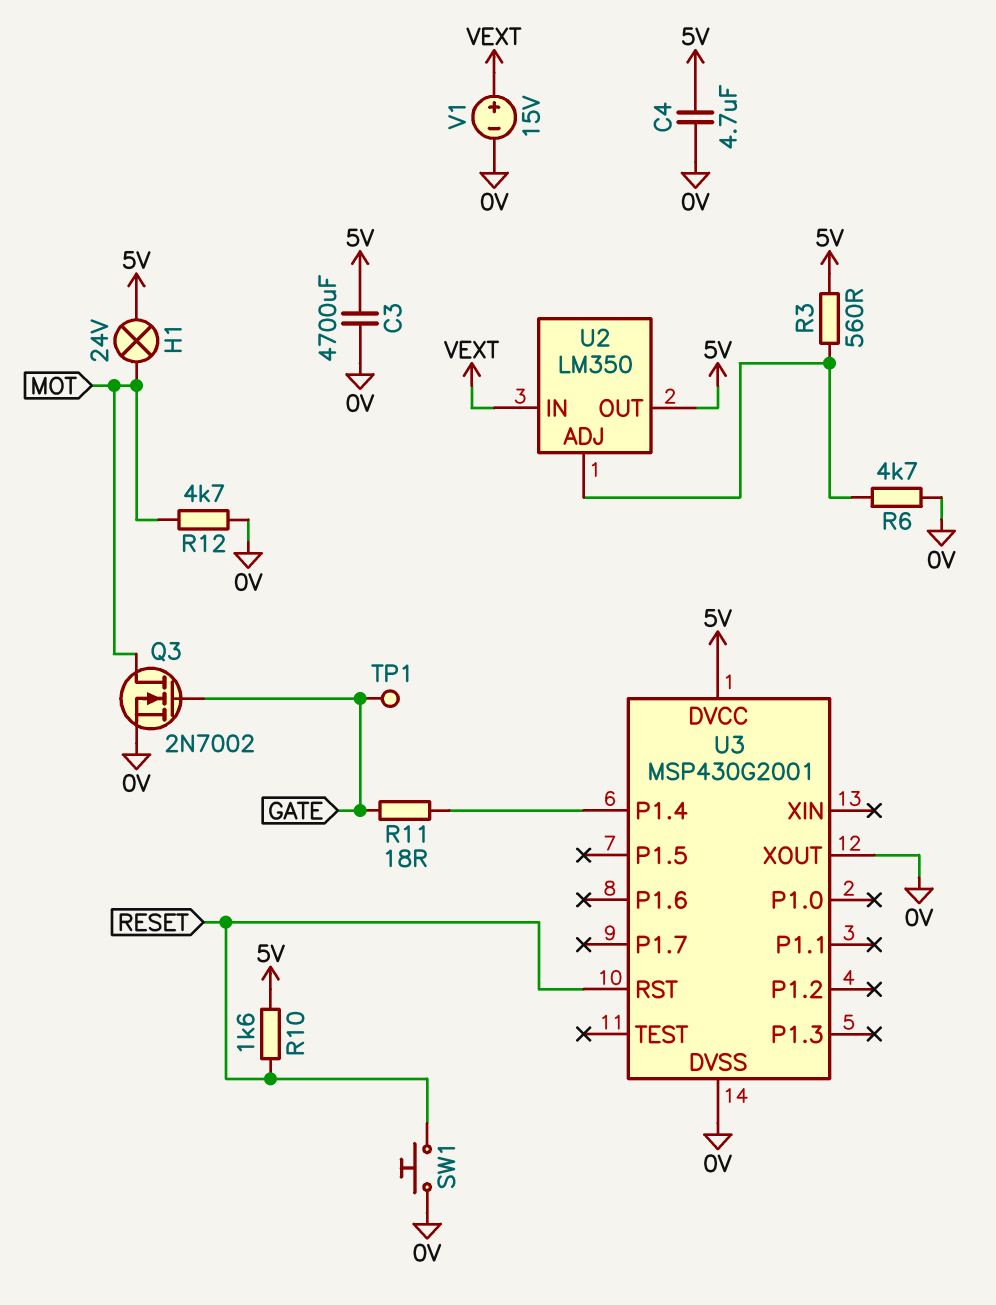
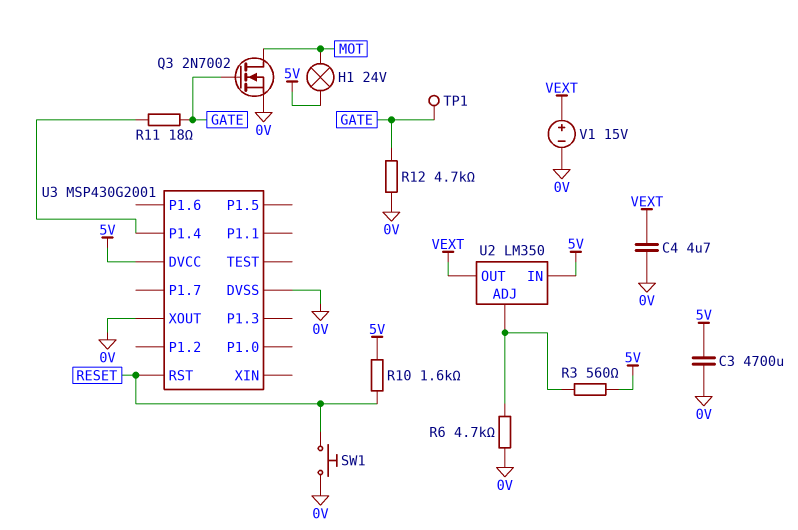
C4: 4.7uF (0V, 5V) -> 4.7uF (0V, VEXT)
R12: 4.7k (0V, MOT) -> 4.7k (0V, GATE)
U2 pin IN: VEXT -> 5V
U2 pin OUT: 5V -> VEXT

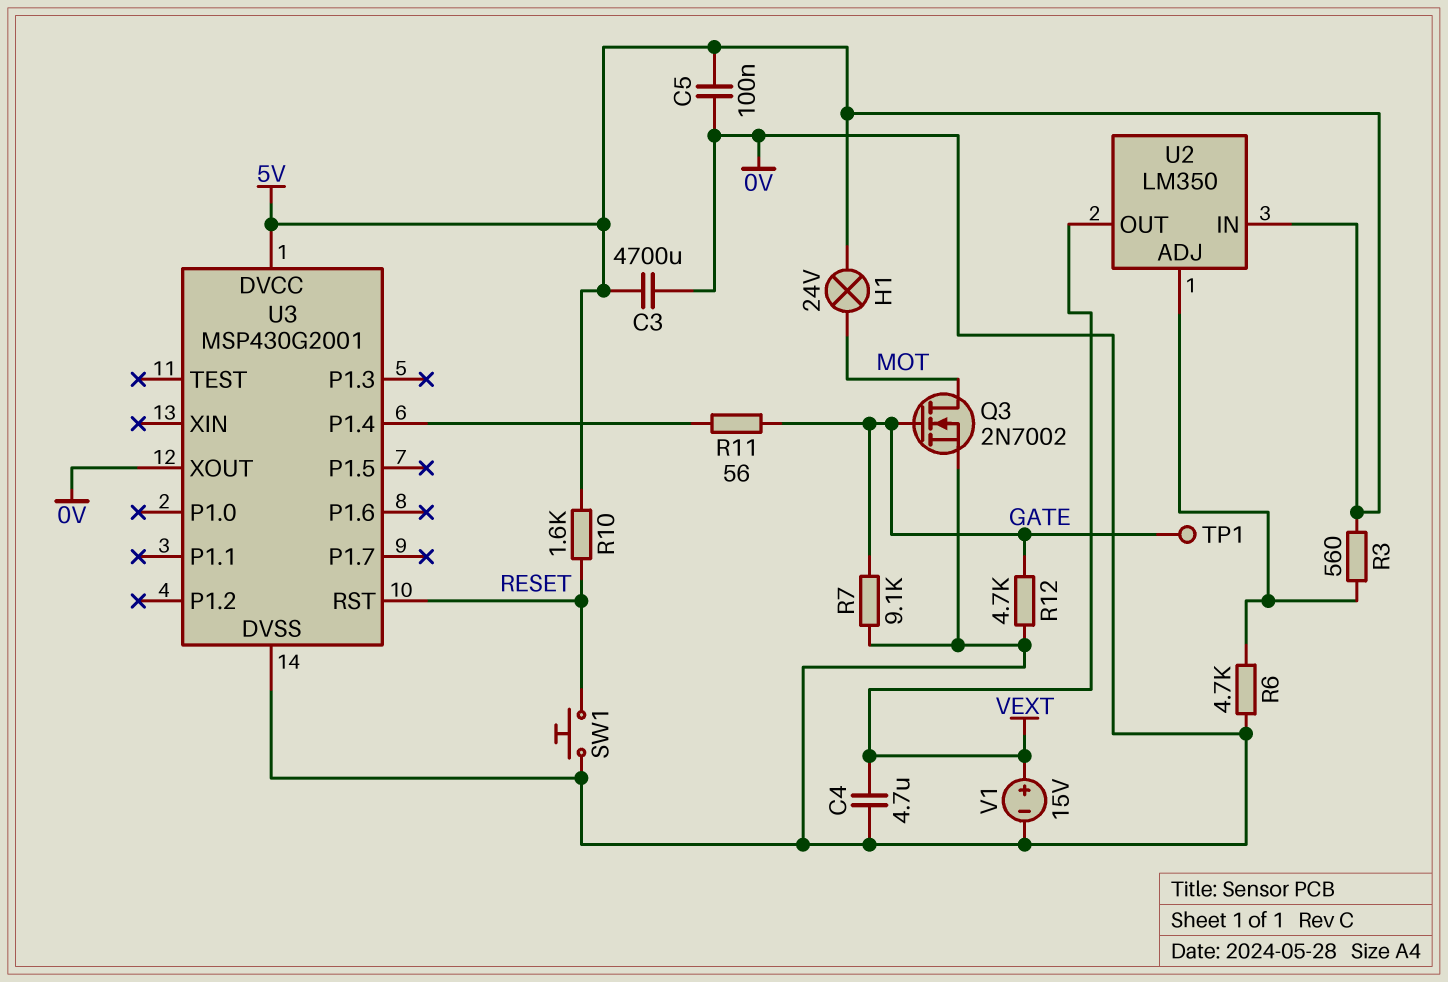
C5: none -> 100nF (0V, 5V)
R7: none -> 9.1k (0V, GATE)
R11: 18 (GATE, U3/P1.4) -> 56 (GATE, U3/P1.4)

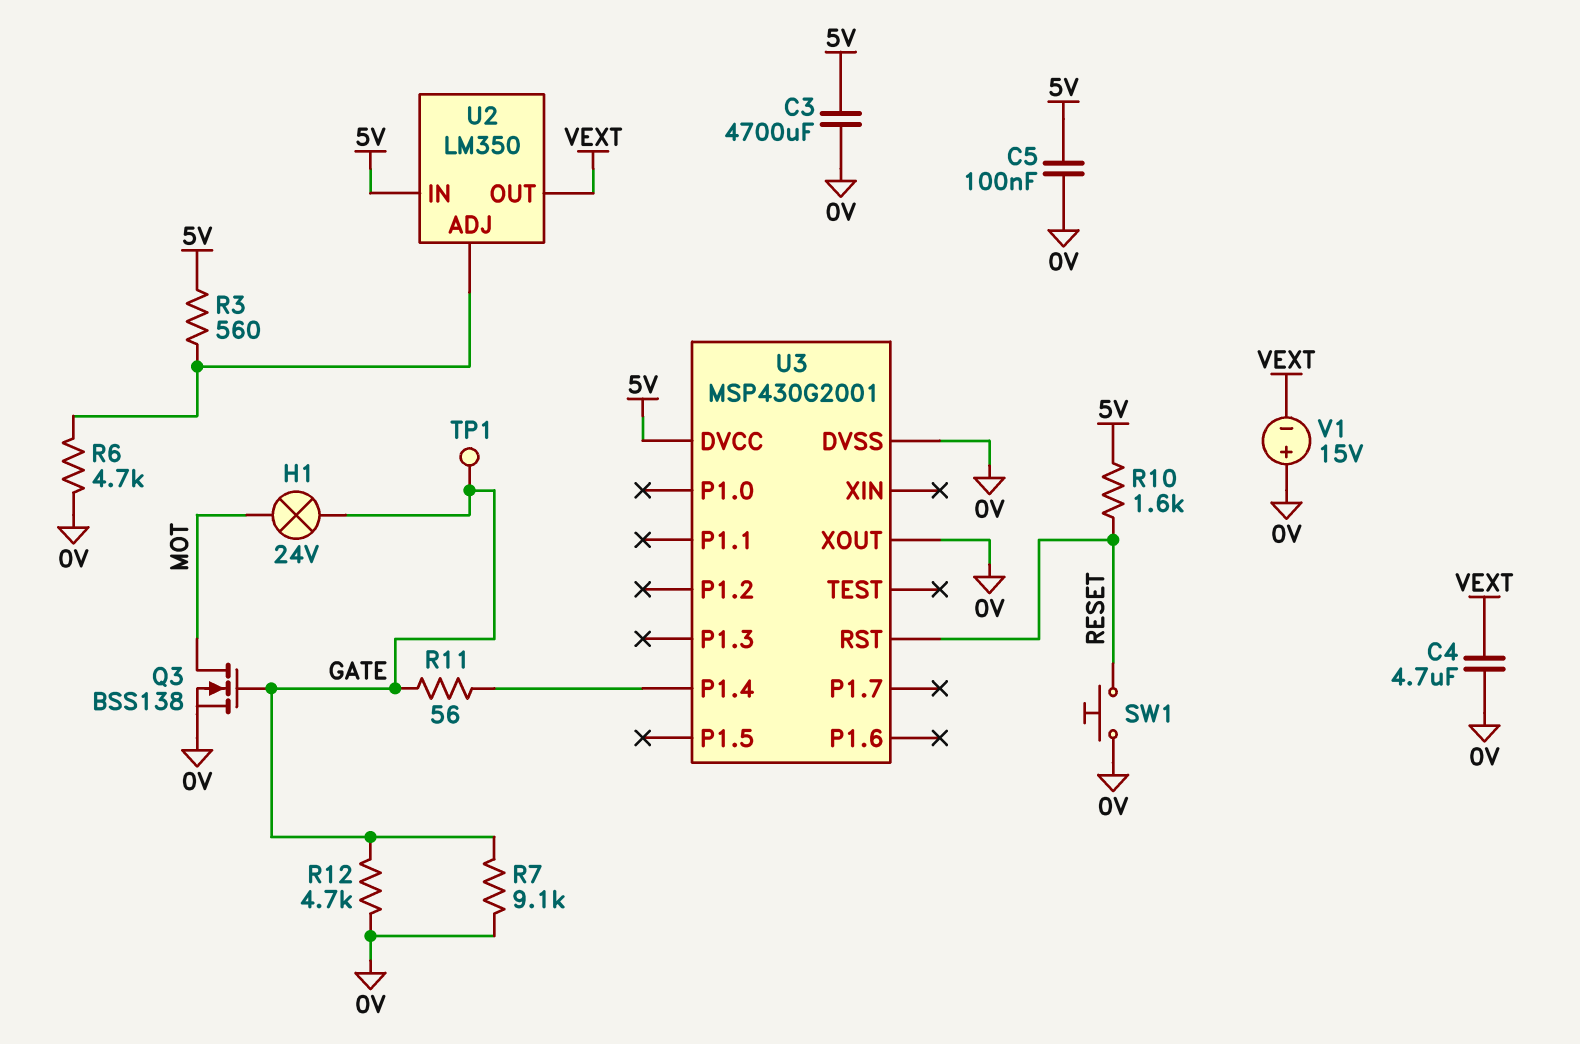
H1: lamp 24V (5V, MOT) -> lamp 24V (GATE, MOT)
Q3: NMOS 2N7002 (G GATE, D MOT, S 0V) -> NMOS BSS138 (G GATE, D MOT, S 0V)
V1: 15V (plus VEXT, minus 0V) -> 15V (plus 0V, minus VEXT)

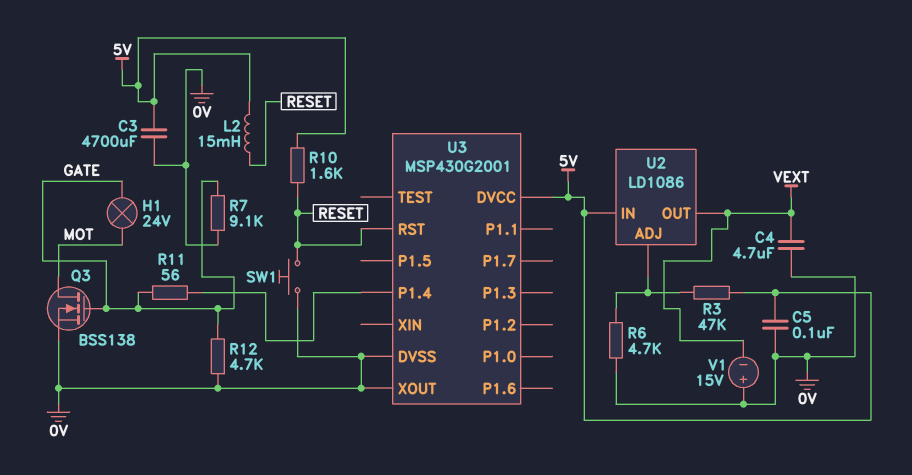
L2: none -> 15mH (5V, RESET)
R3: 560 (5V, U2/ADJ) -> 47k (5V, U2/ADJ)
TP1: test point (GATE) -> none
U2: LM350 -> LD1086

